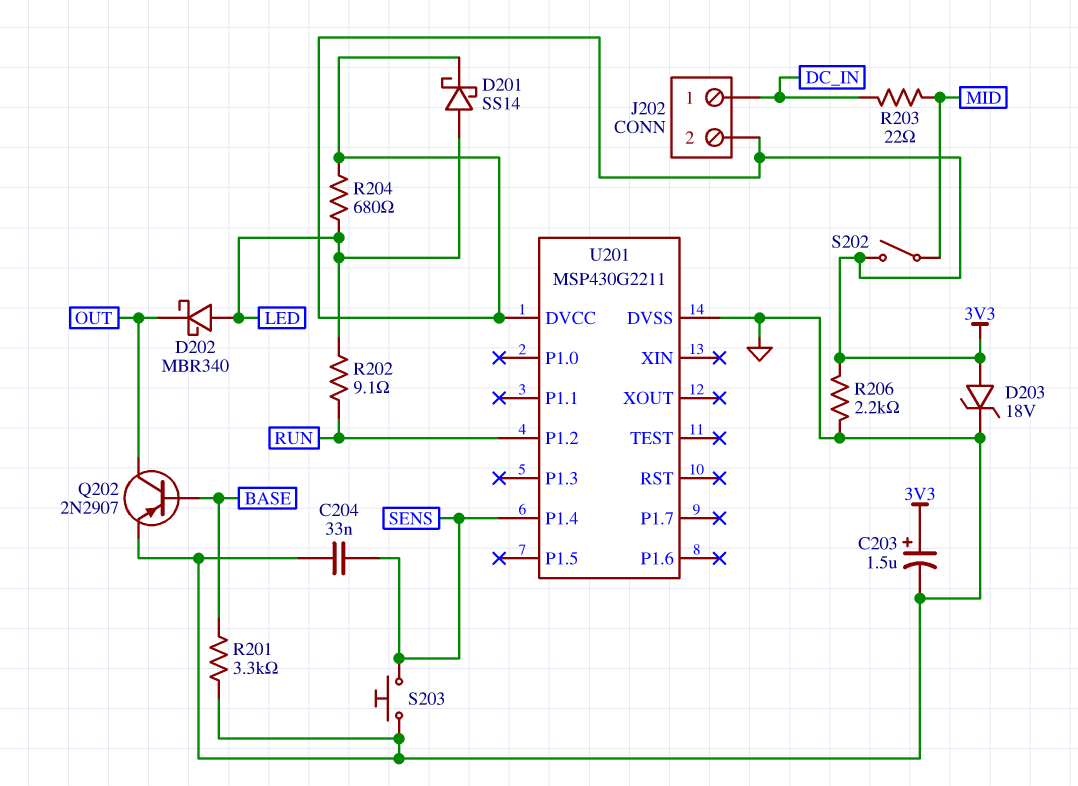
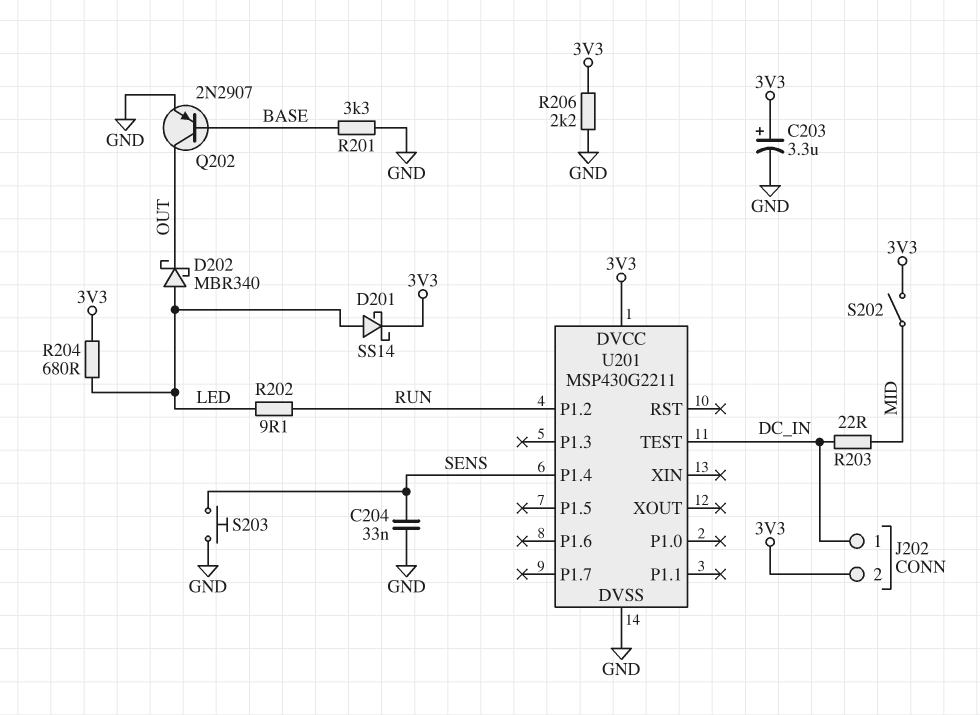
C203: 1.5uF (plus 3V3, minus GND) -> 3.3uF (plus 3V3, minus GND)
D203: zener 18V (A 3V3, K GND) -> none
U201 pin TEST: none -> DC_IN

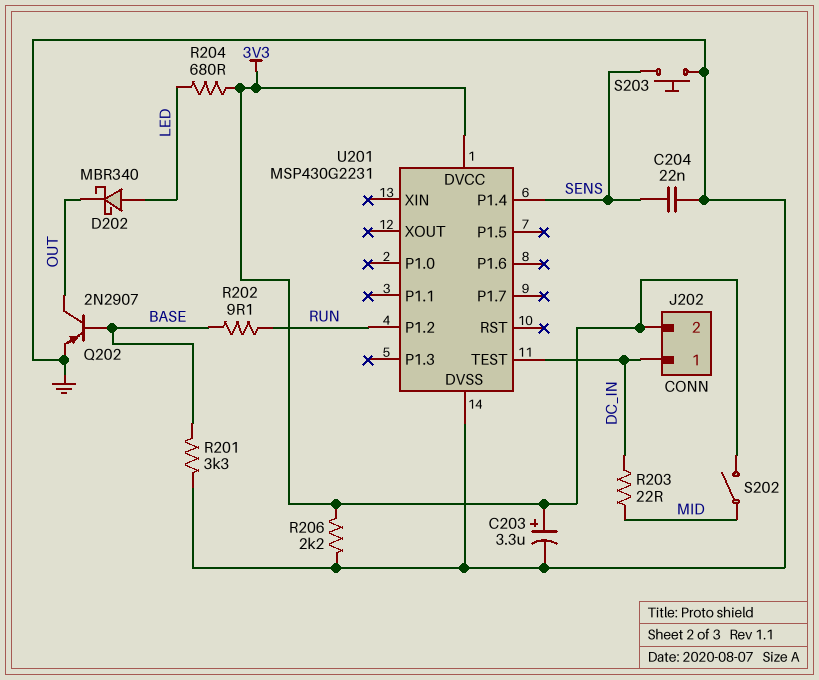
C204: 33nF (GND, SENS) -> 22nF (GND, SENS)
D201: schottky SS14 (A LED, K 3V3) -> none
R202: 9.1 (LED, RUN) -> 9.1 (BASE, RUN)
U201: MSP430G2211 -> MSP430G2231

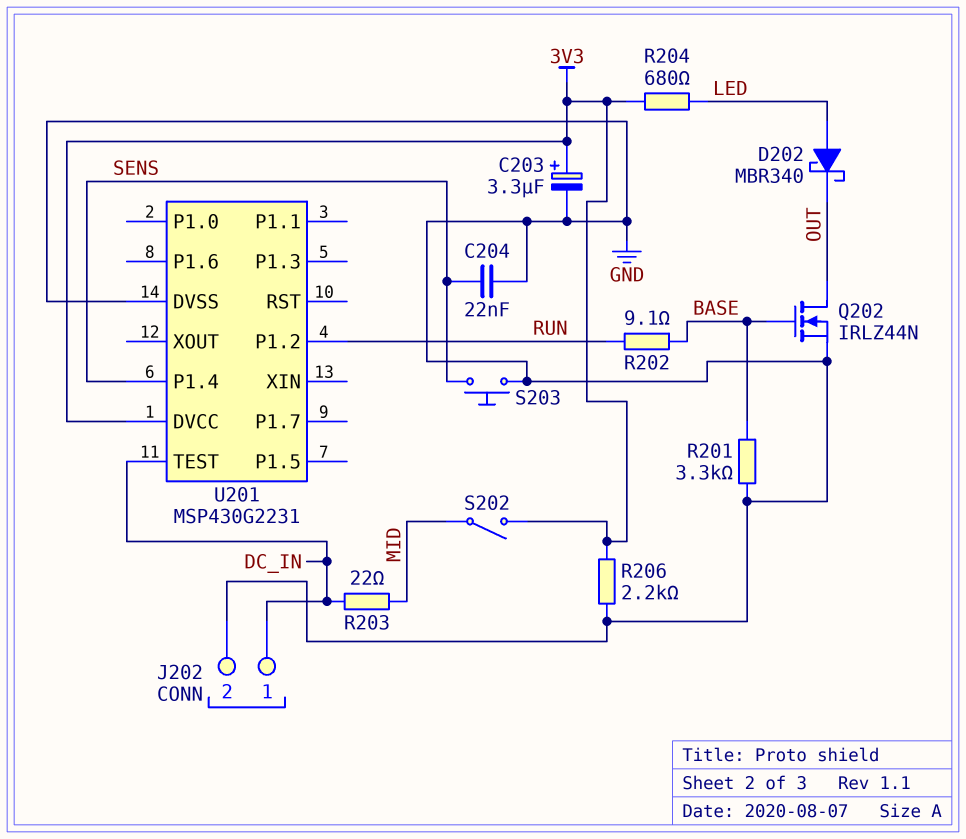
J202 pin 2: 3V3 -> GND
Q202: PNP 2N2907 (B BASE, C OUT, E GND) -> NMOS IRLZ44N (G BASE, D OUT, S GND)

